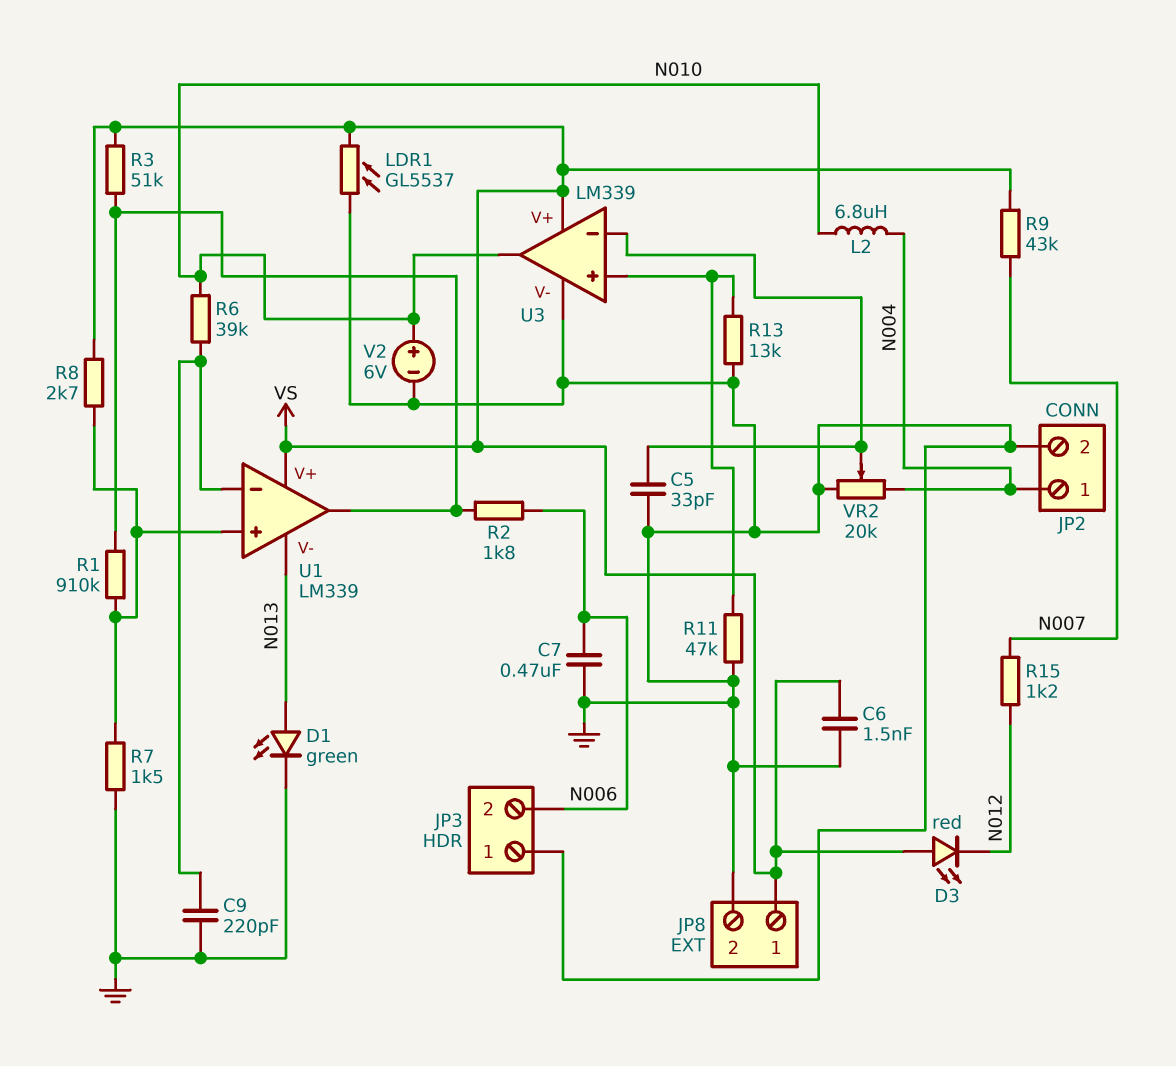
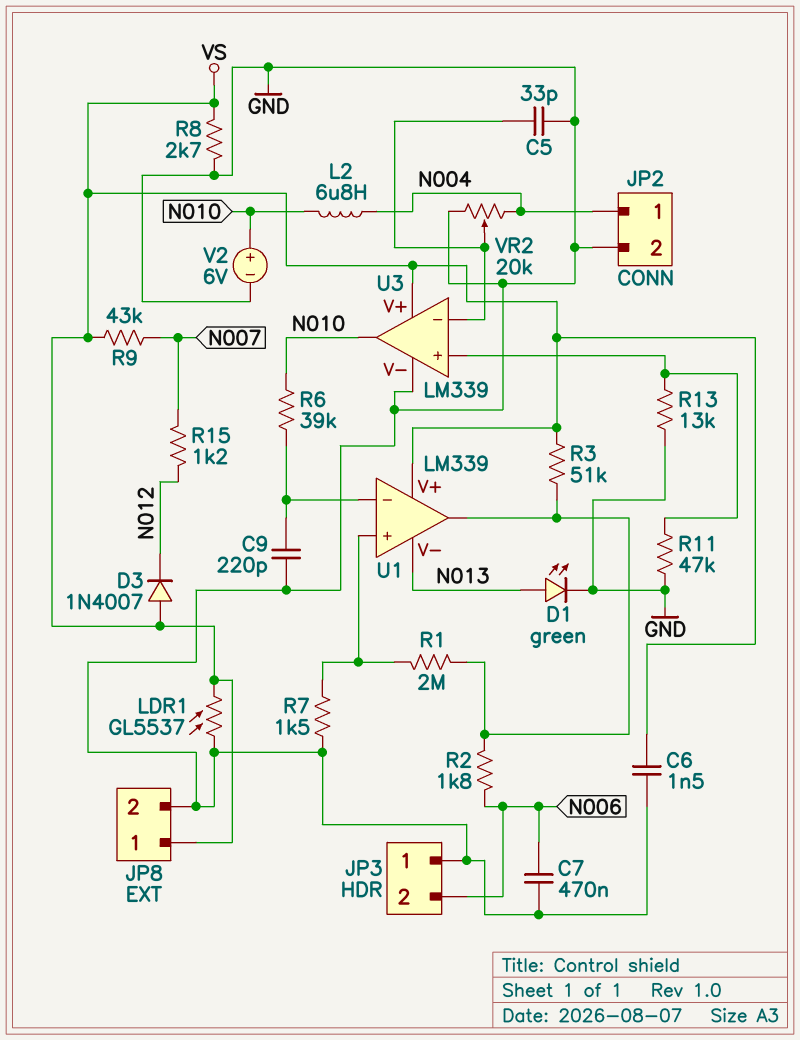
D3: LED red (A VS, K N012) -> diode 1N4007 (A VS, K N012)
R1: 910k (U1/in+, U1/out) -> 2M (U1/in+, U1/out)
R8: 2.7k (U1/in+, VS) -> 2.7k (GND, VS)

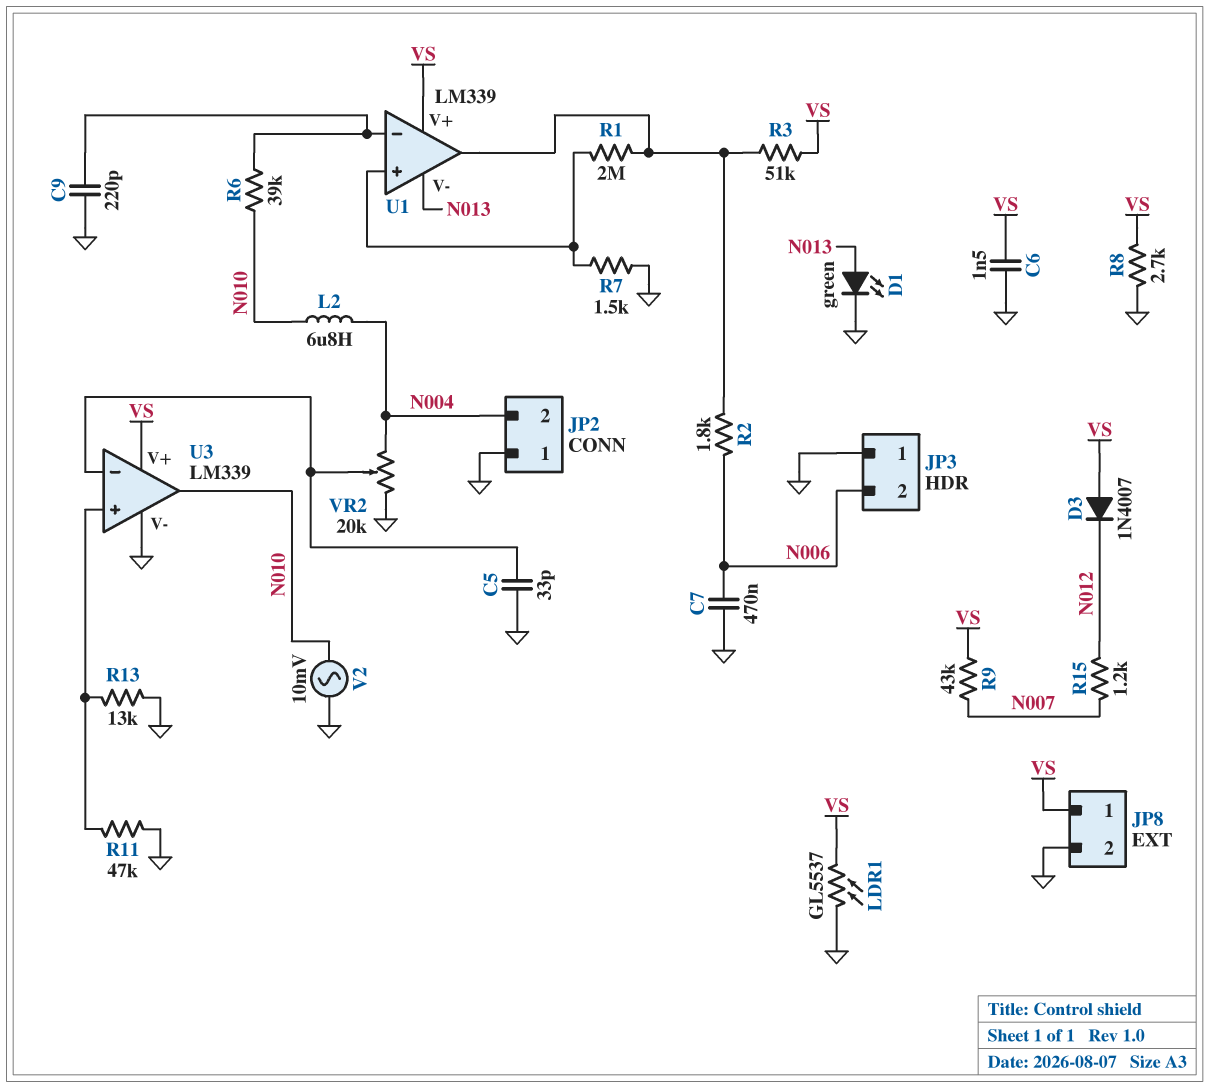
JP2 pin 1: N004 -> GND
JP2 pin 2: GND -> N004
V2: 6V (plus N010, minus GND) -> AC 10mV (GND, N010)

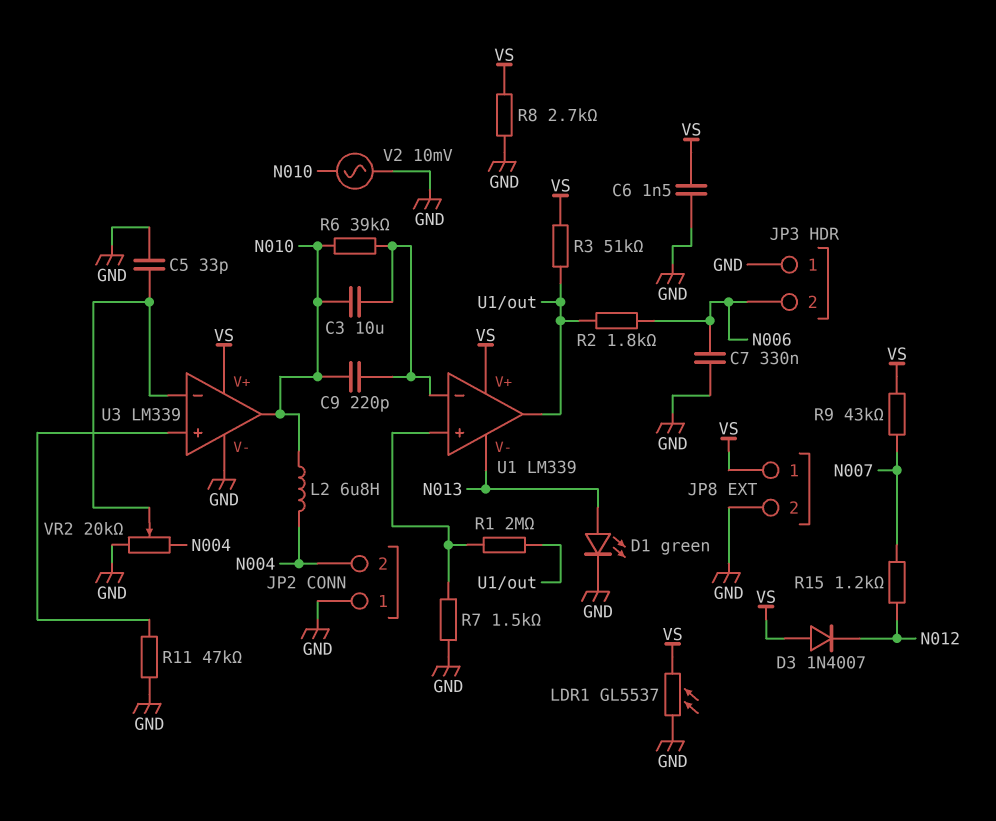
C3: none -> 10uF (N010, U1/in-)
C7: 470nF (GND, N006) -> 330nF (GND, N006)
C9: 220pF (GND, U1/in-) -> 220pF (N010, U1/in-)
R13: 13k (GND, U3/in+) -> none

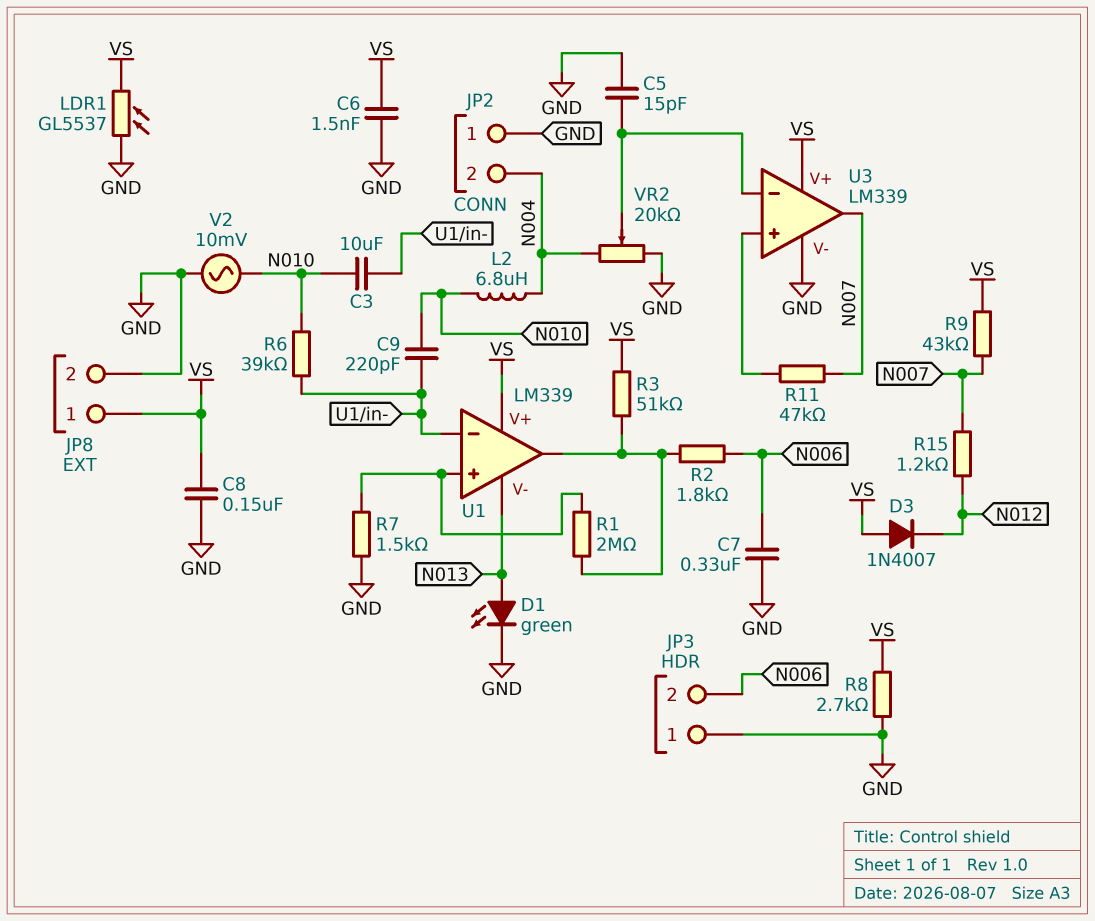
C5: 33pF (GND, U3/in-) -> 15pF (GND, U3/in-)
C8: none -> 150nF (GND, VS)
R11: 47k (GND, U3/in+) -> 47k (N007, U3/in+)
U3 pin out: N010 -> N007

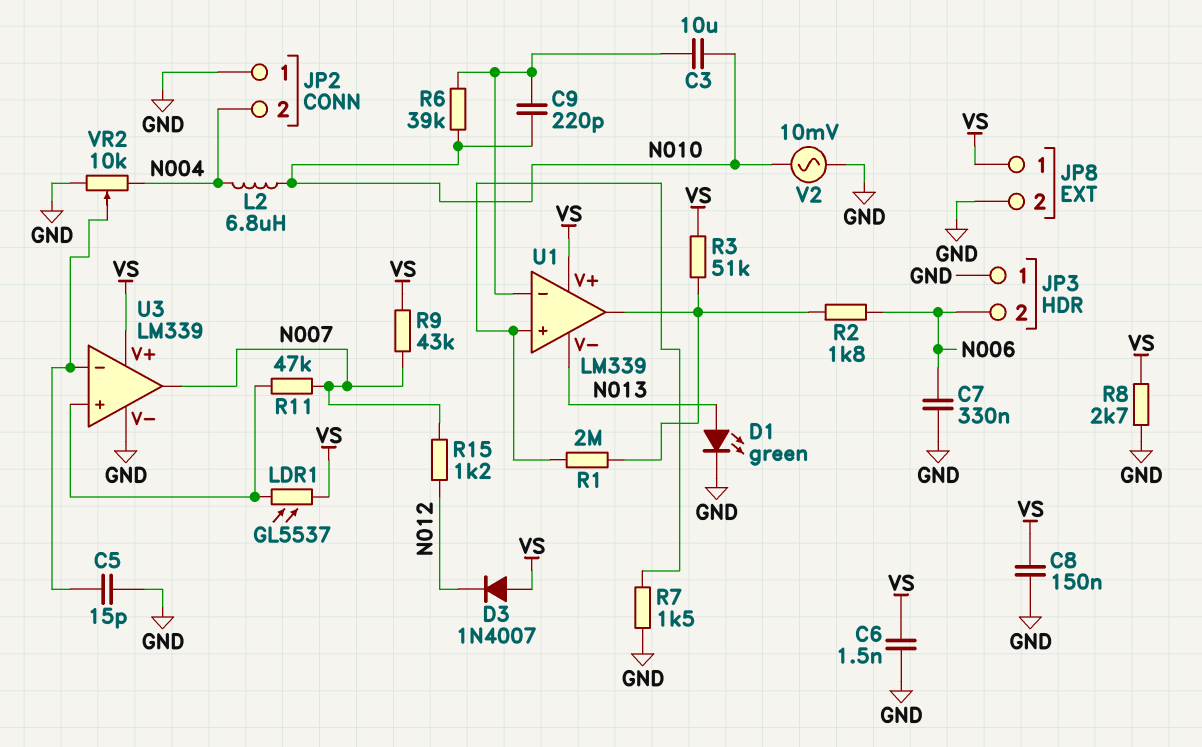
LDR1: GL5537 (GND, VS) -> GL5537 (U3/in+, VS)
VR2: 20k (GND, N004, wiper U3/in-) -> 10k (GND, N004, wiper U3/in-)

